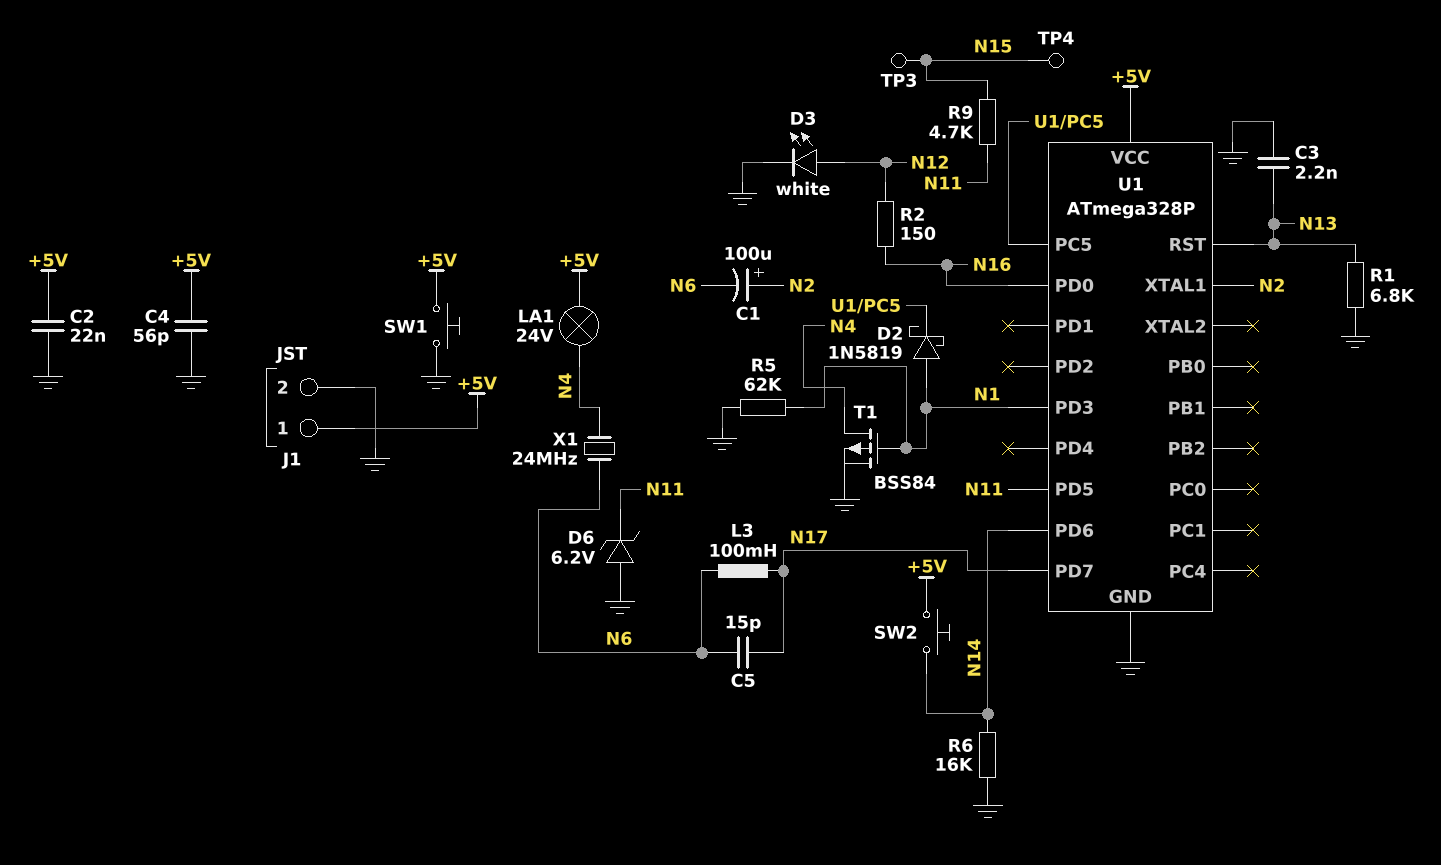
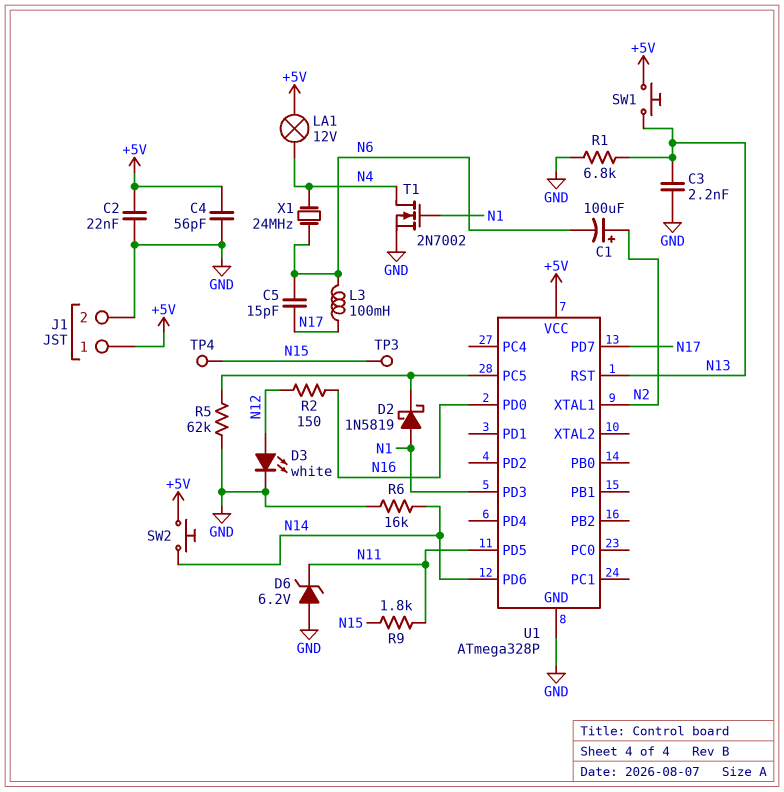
LA1: lamp 24V (+5V, N4) -> lamp 12V (+5V, N4)
R5: 62k (GND, N1) -> 62k (GND, U1/PC5)
R9: 4.7k (N11, N15) -> 1.8k (N11, N15)
SW1: button (+5V, GND) -> button (+5V, N13)
T1: PMOS BSS84 (G N1, D N4, S GND) -> NMOS 2N7002 (G N1, D N4, S GND)

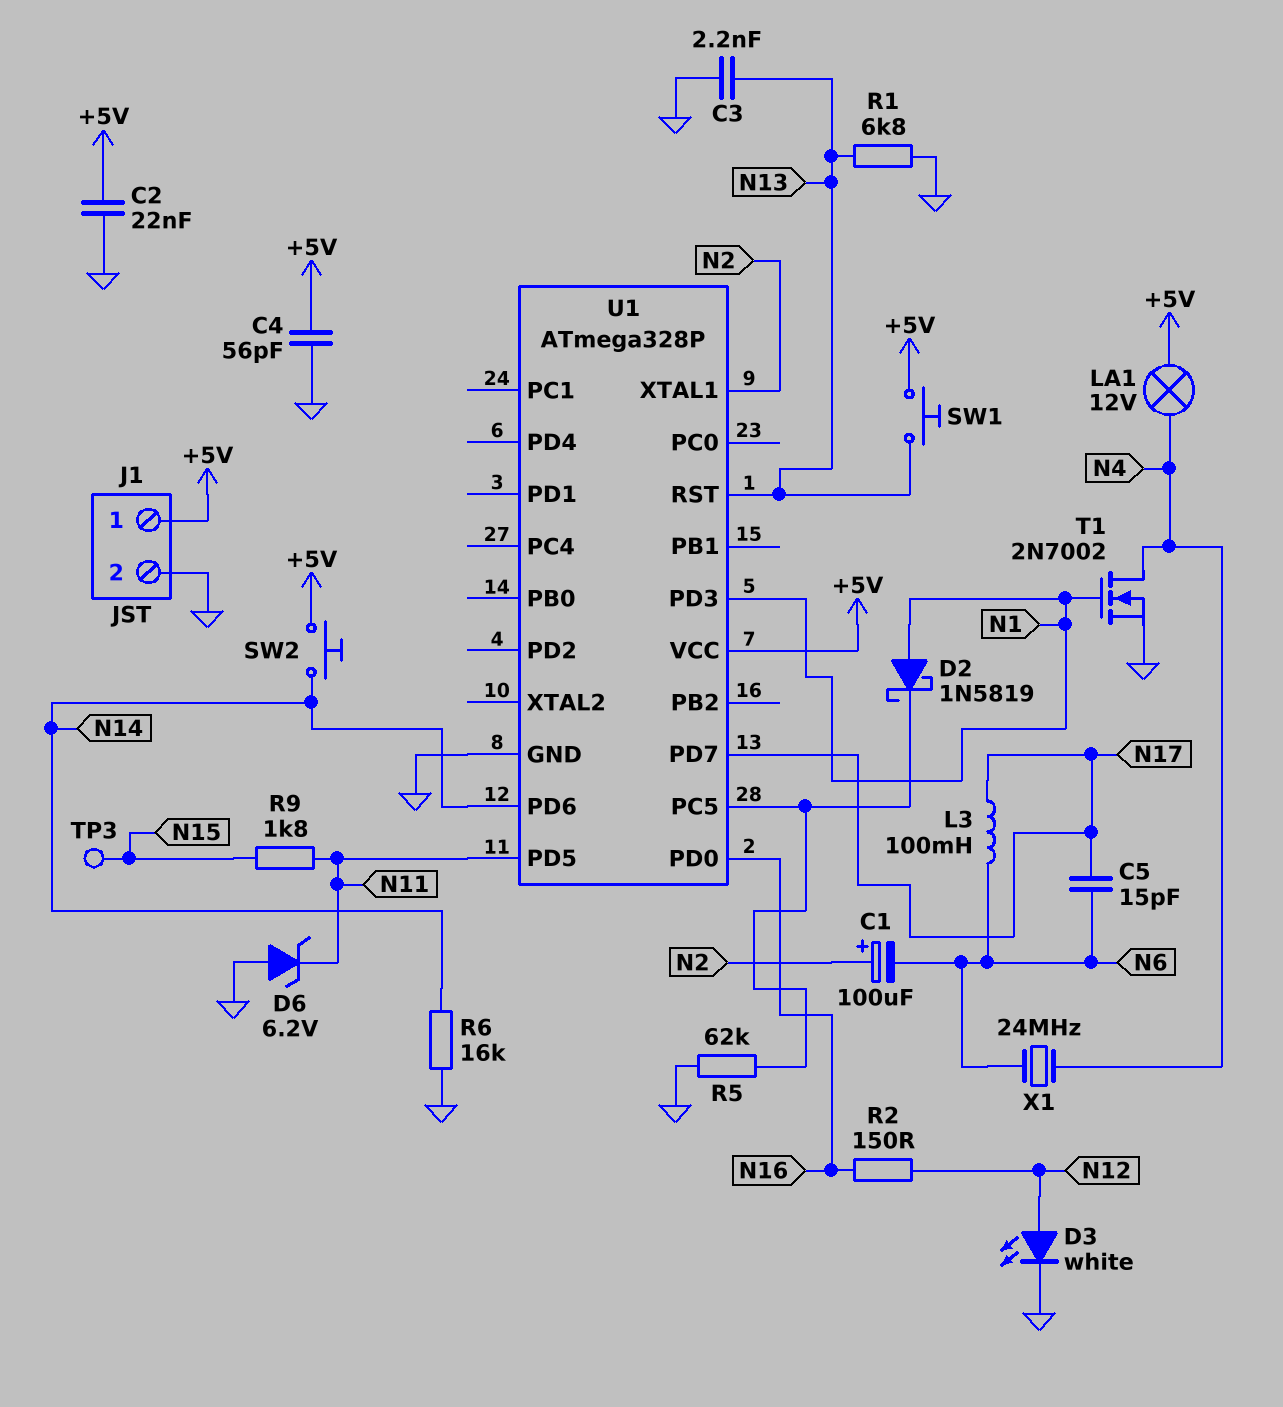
TP4: test point (N15) -> none

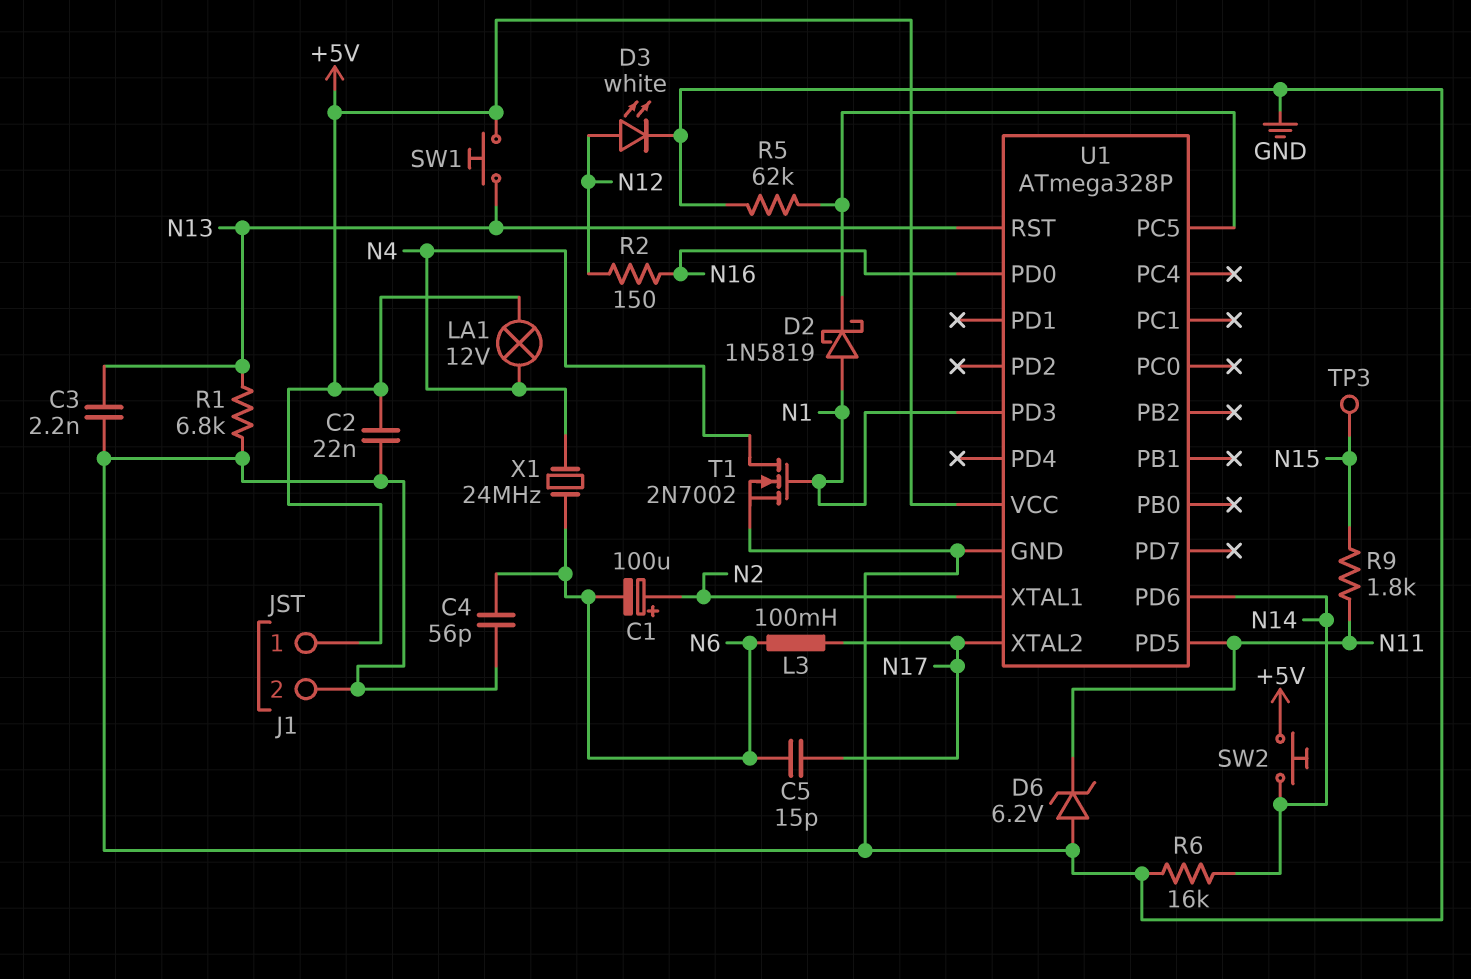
C4: 56pF (+5V, GND) -> 56pF (GND, N6)
U1 pin PD7: N17 -> none
U1 pin XTAL2: none -> N17

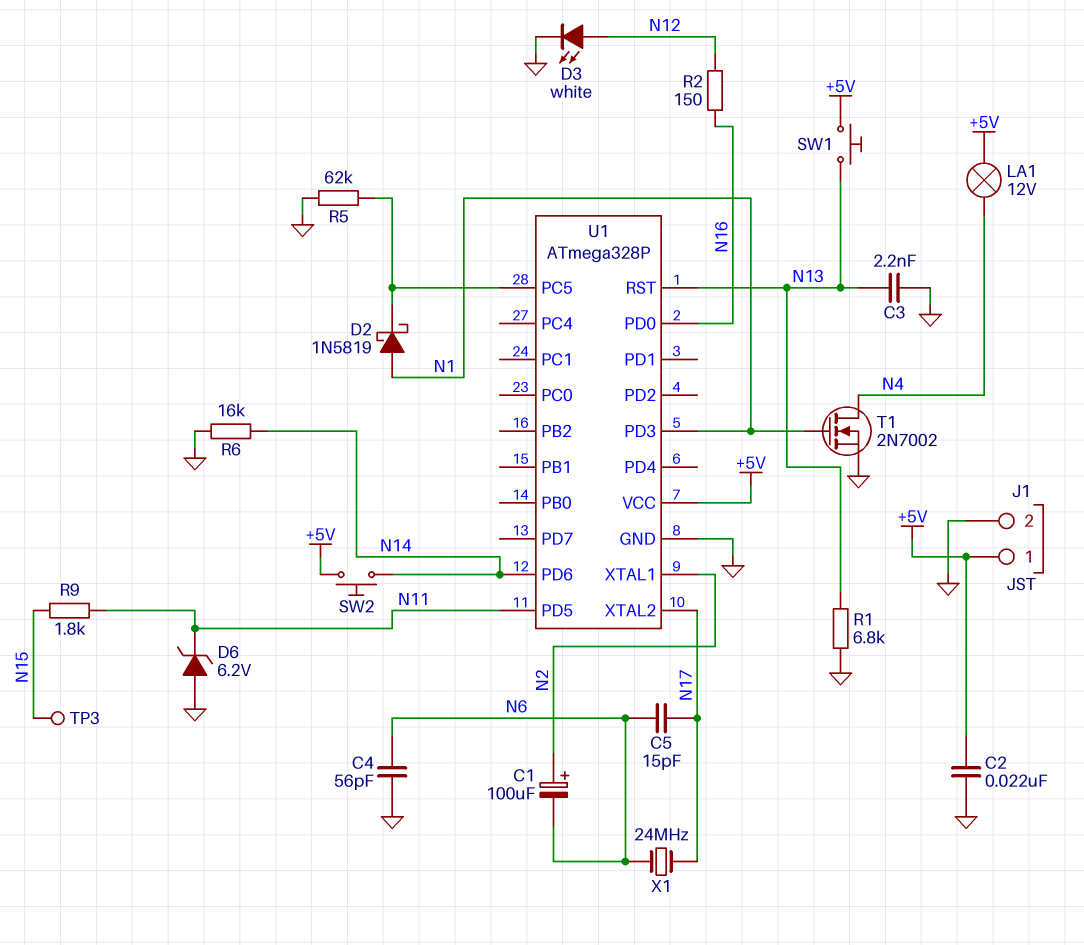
L3: 100mH (N6, N17) -> none
X1: 24MHz (N4, N6) -> 24MHz (N6, N17)

